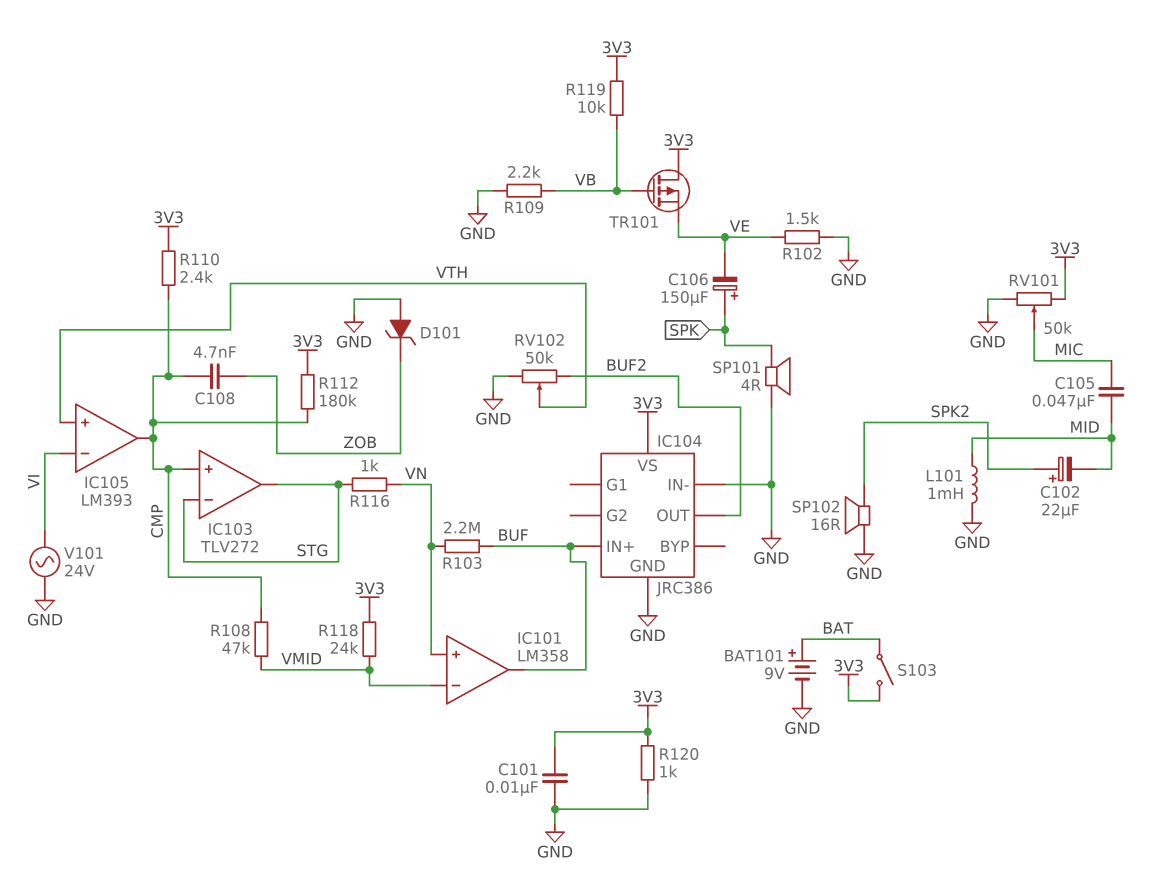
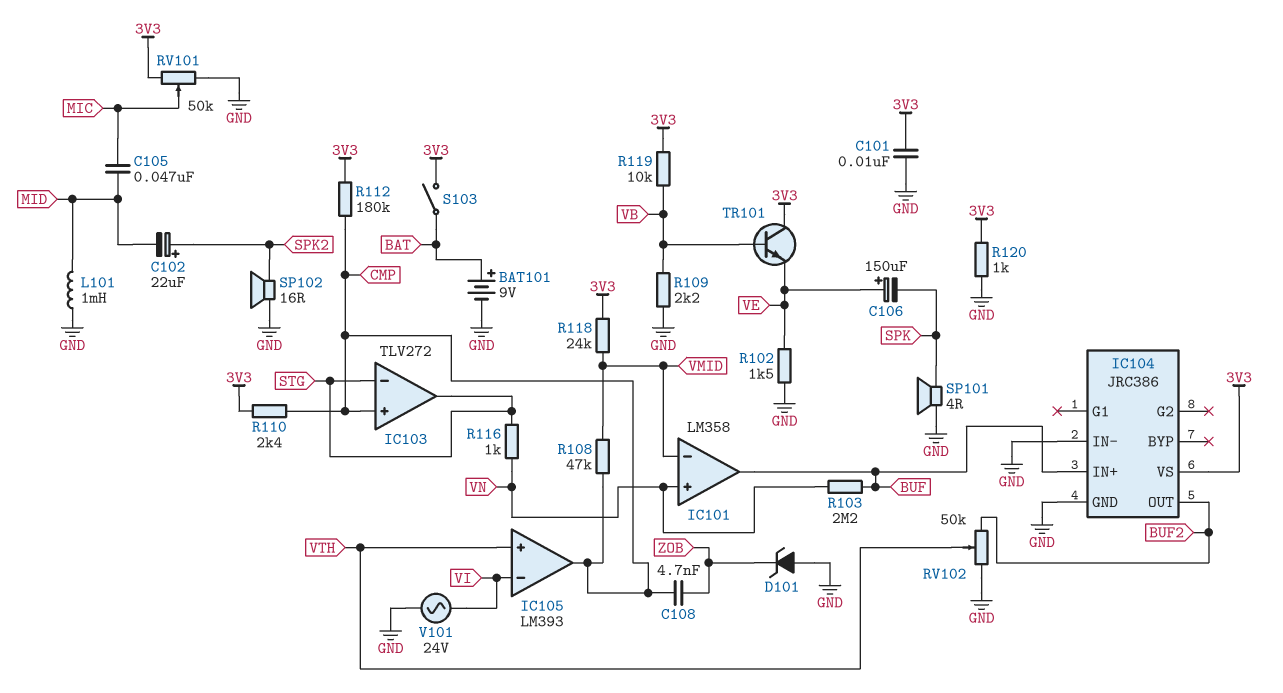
C106: 150uF (plus SPK, minus VE) -> 150uF (plus VE, minus SPK)
TR101: PMOS (G VB, D 3V3, S VE) -> NPN (B VB, C 3V3, E VE)

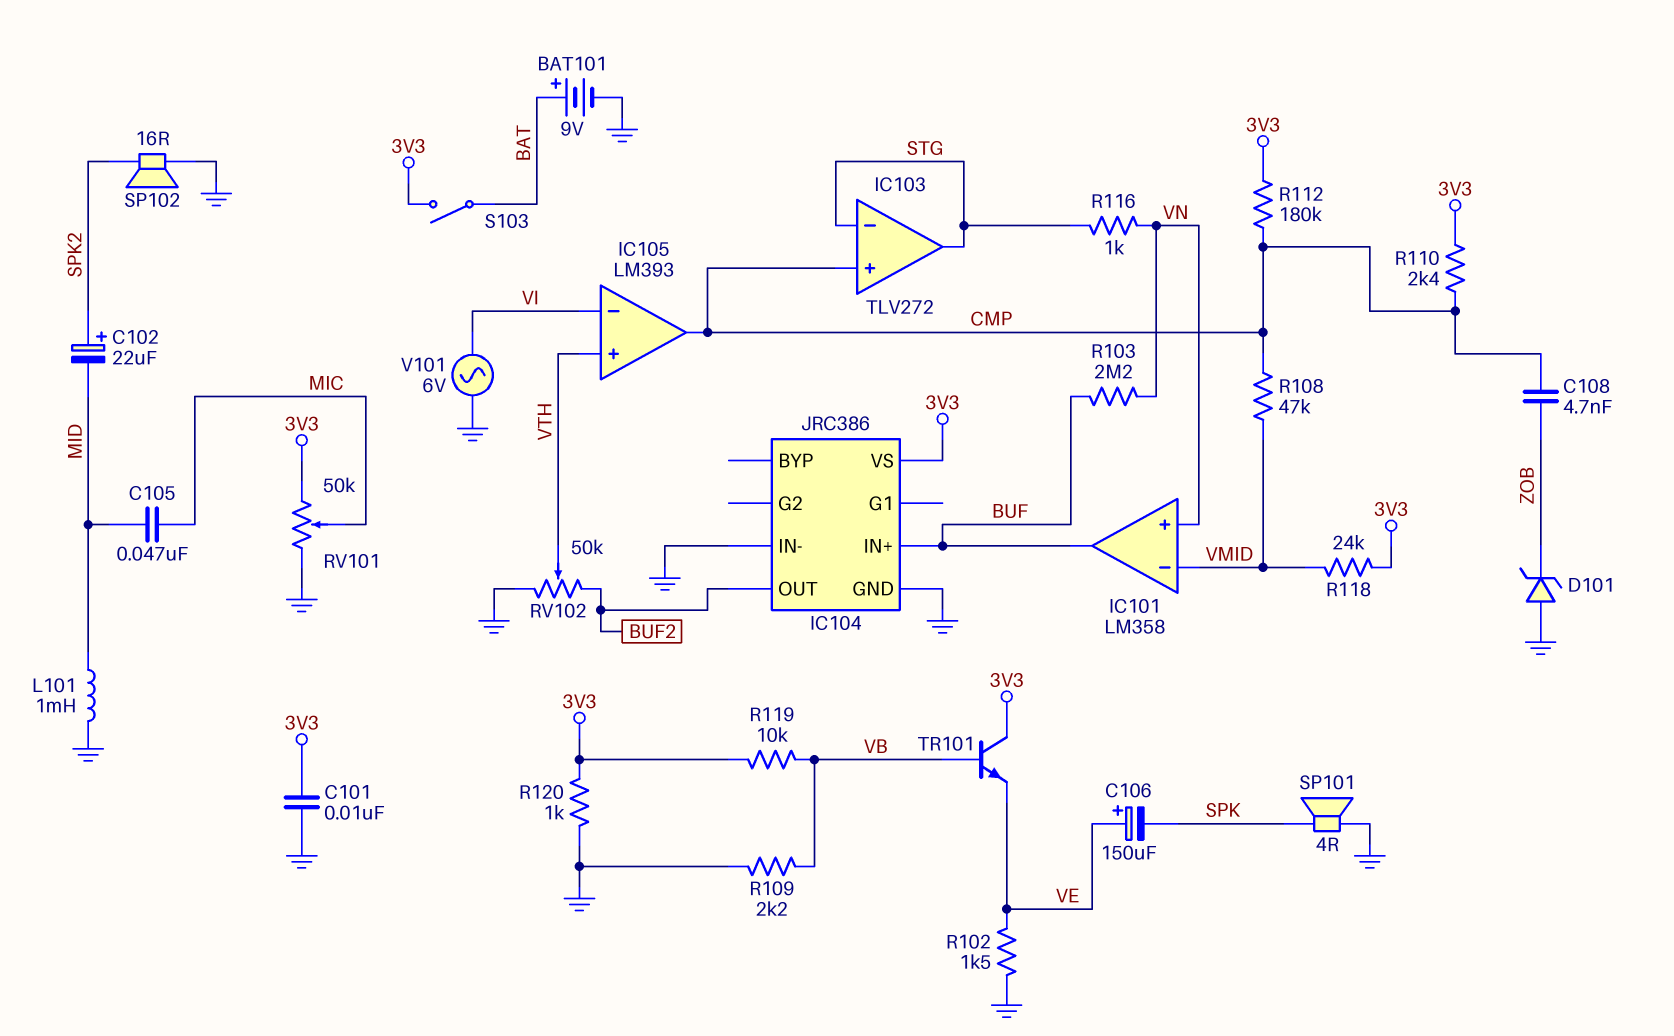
V101: AC 24V (GND, VI) -> AC 6V (GND, VI)

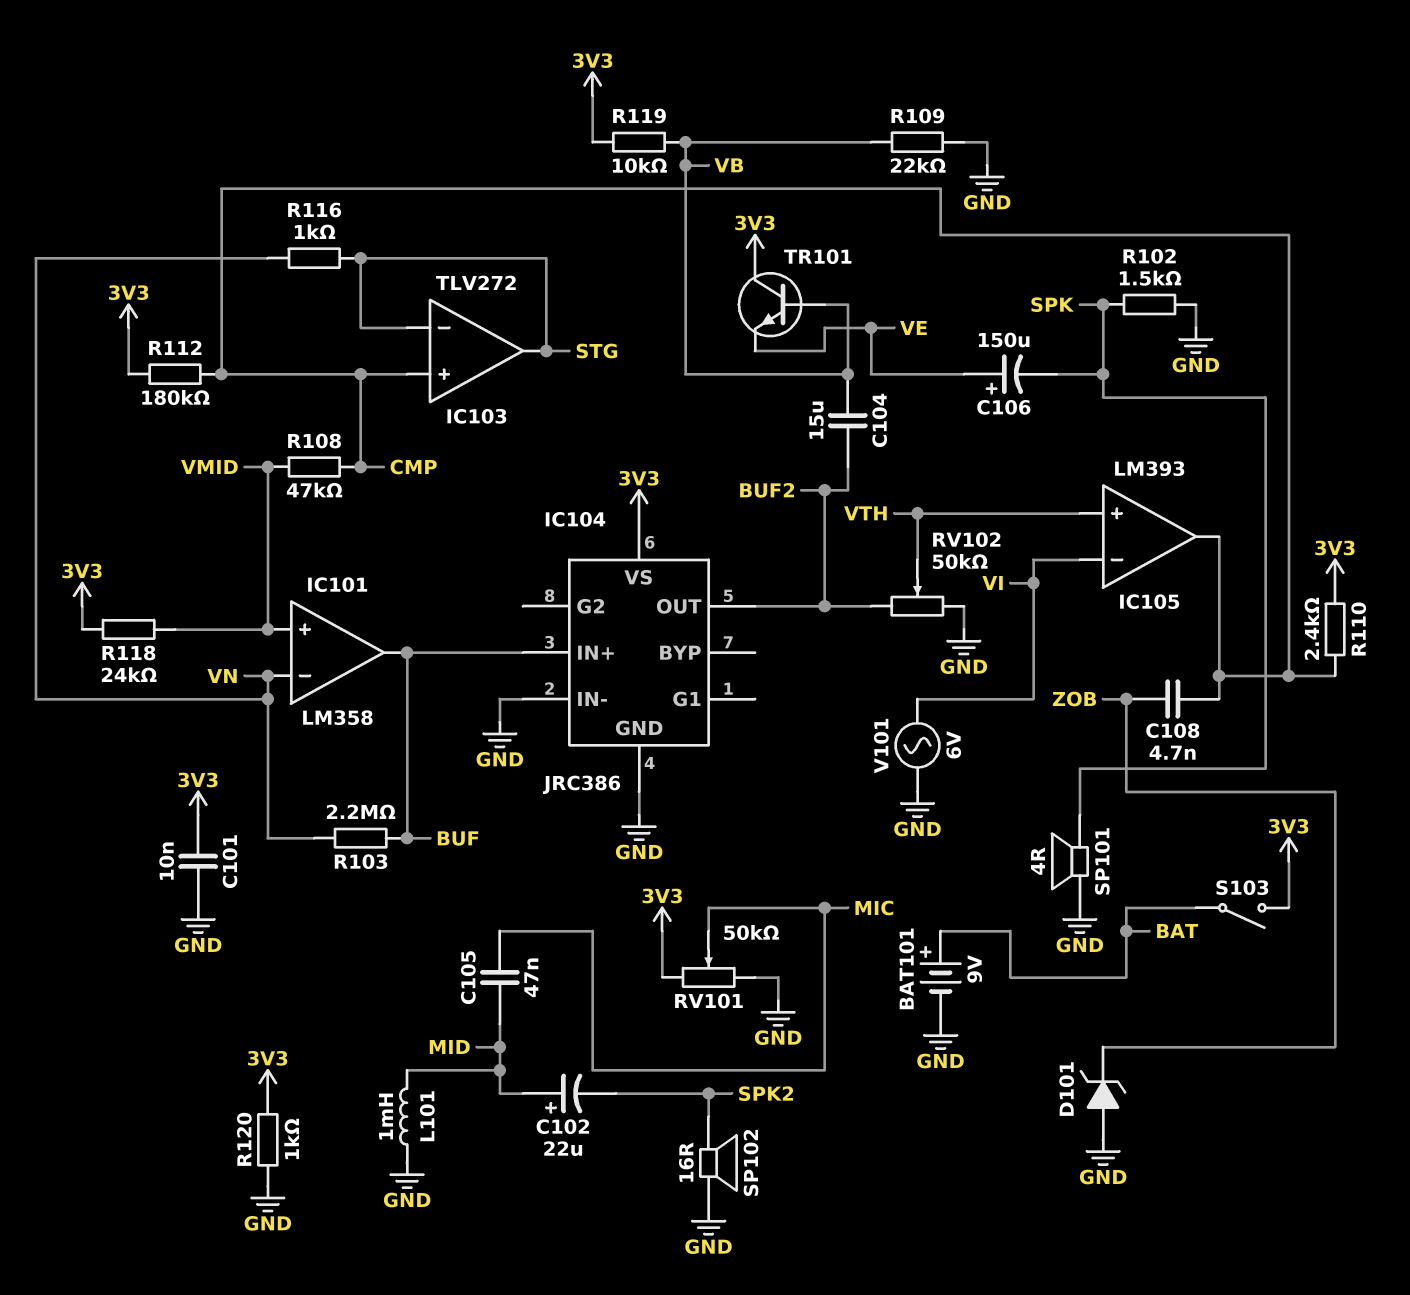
C102: 22uF (plus SPK2, minus MID) -> 22uF (plus MID, minus SPK2)
C104: none -> 15uF (BUF2, VB)
IC101 pin in+: VN -> VMID
IC101 pin in-: VMID -> VN
R102: 1.5k (GND, VE) -> 1.5k (GND, SPK)
R109: 2.2k (GND, VB) -> 22k (GND, VB)

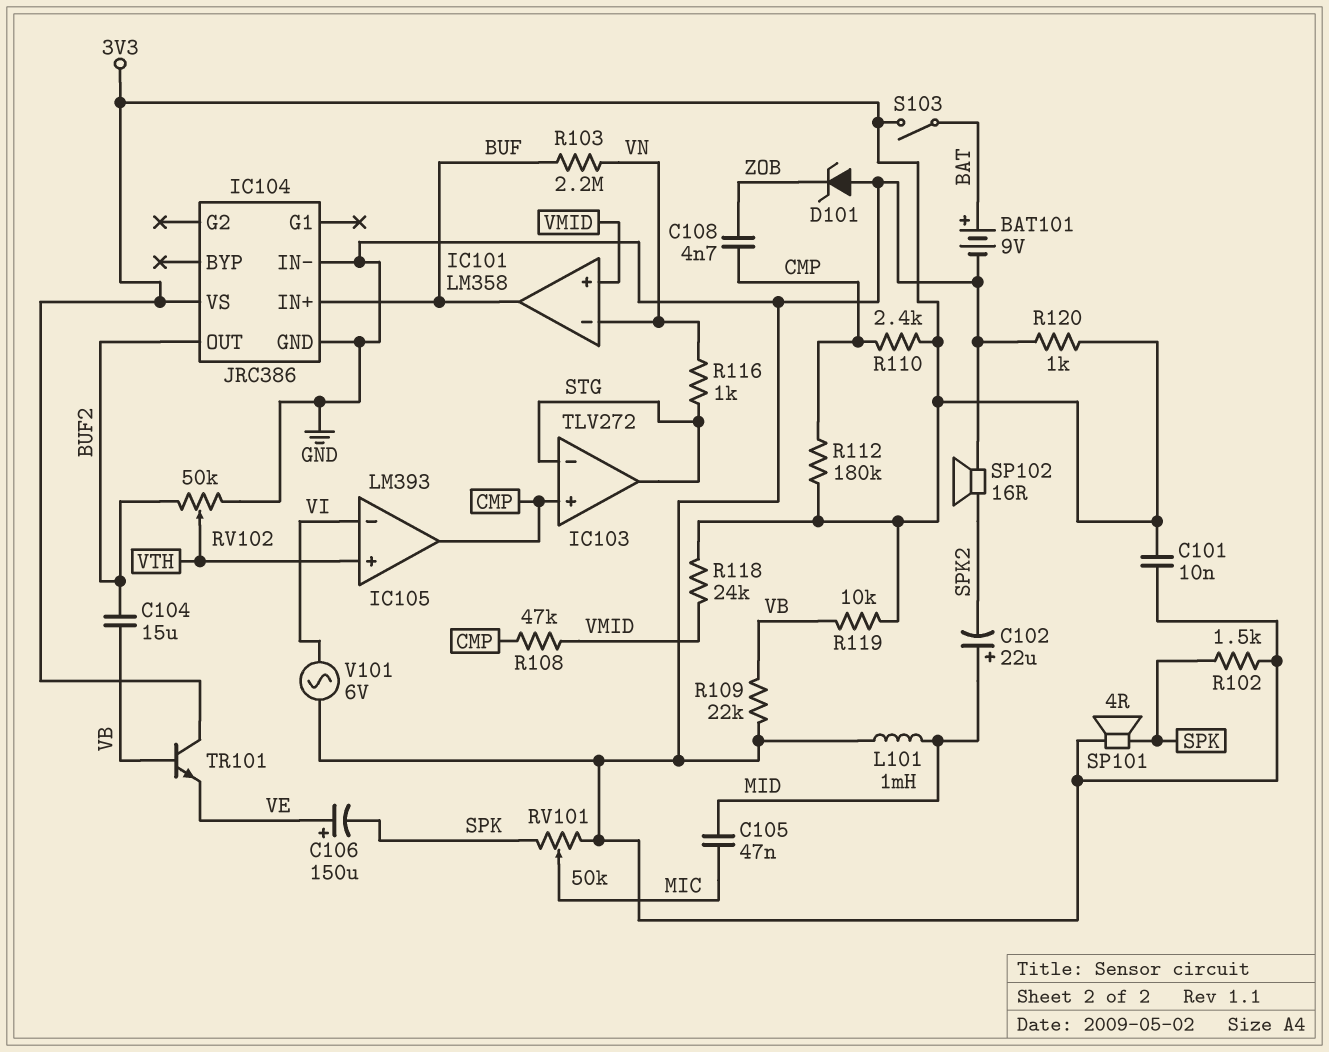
RV101: 50k (3V3, GND, wiper MIC) -> 50k (GND, SPK, wiper MIC)

